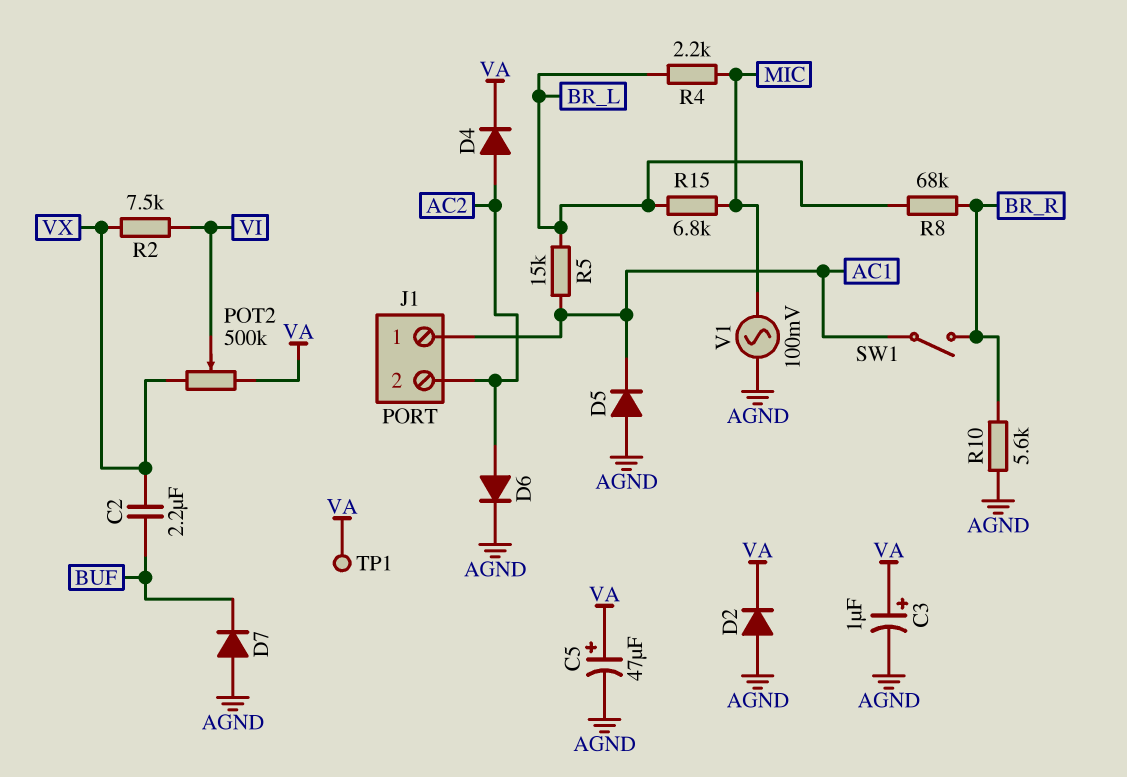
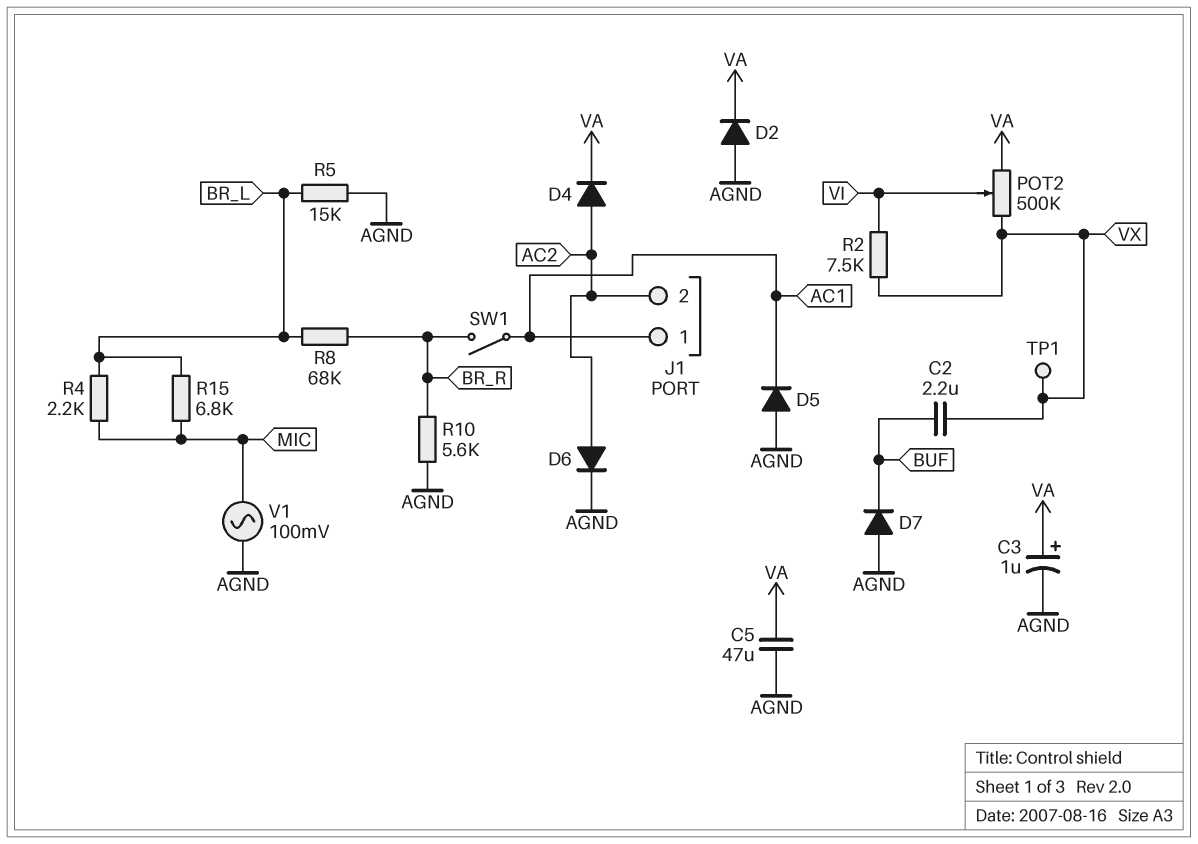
C5: 47uF (plus VA, minus AGND) -> 47uF (AGND, VA)
R5: 15k (AC1, BR_L) -> 15k (AGND, BR_L)
TP1: test point (VA) -> test point (VX)

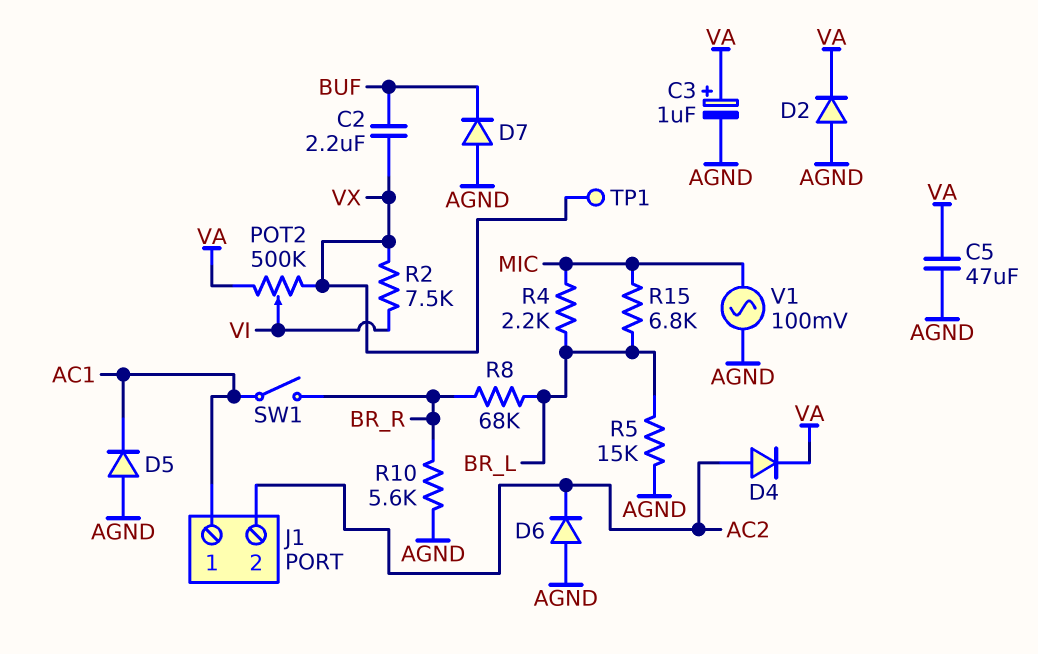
D6: diode (A AC2, K AGND) -> diode (A AGND, K AC2)

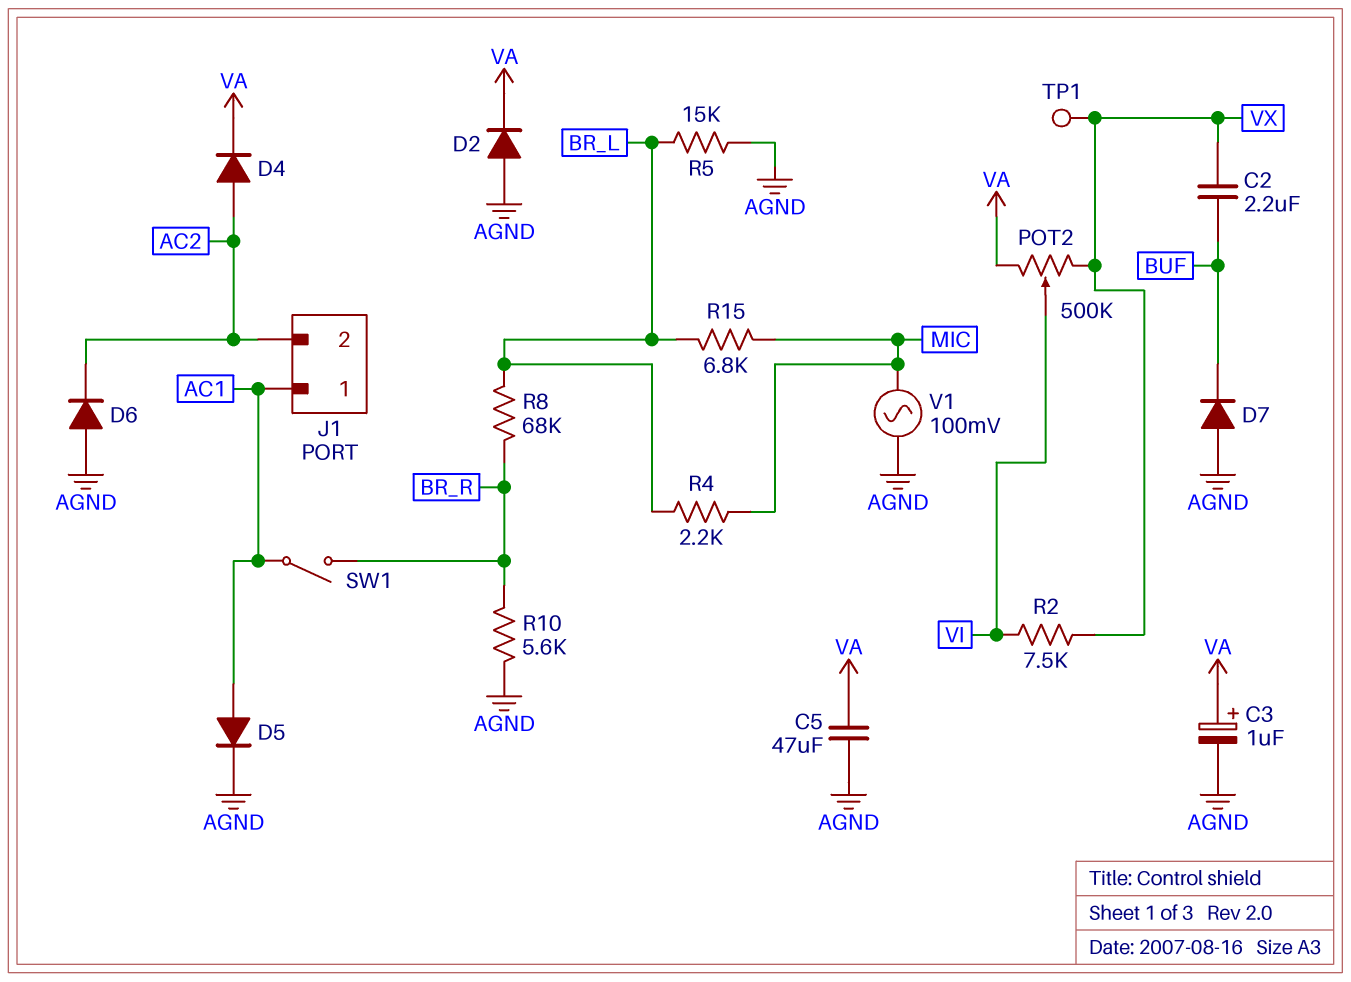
D5: diode (A AGND, K AC1) -> diode (A AC1, K AGND)

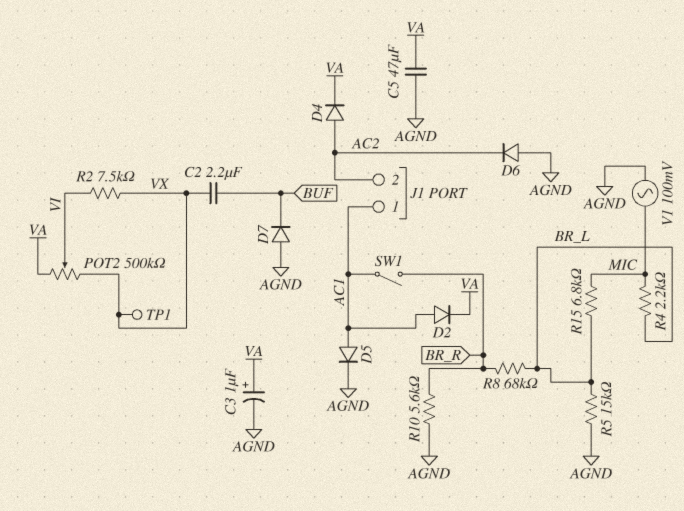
D2: diode (A AGND, K VA) -> diode (A AC1, K VA)

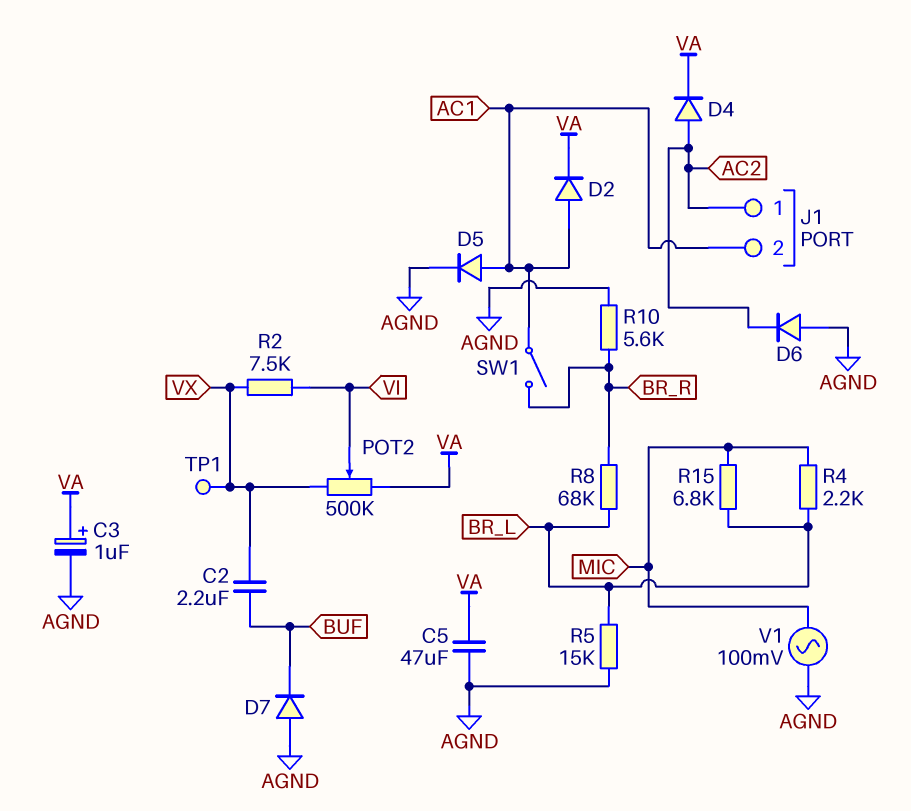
J1 pin 1: AC1 -> AC2
J1 pin 2: AC2 -> AC1

